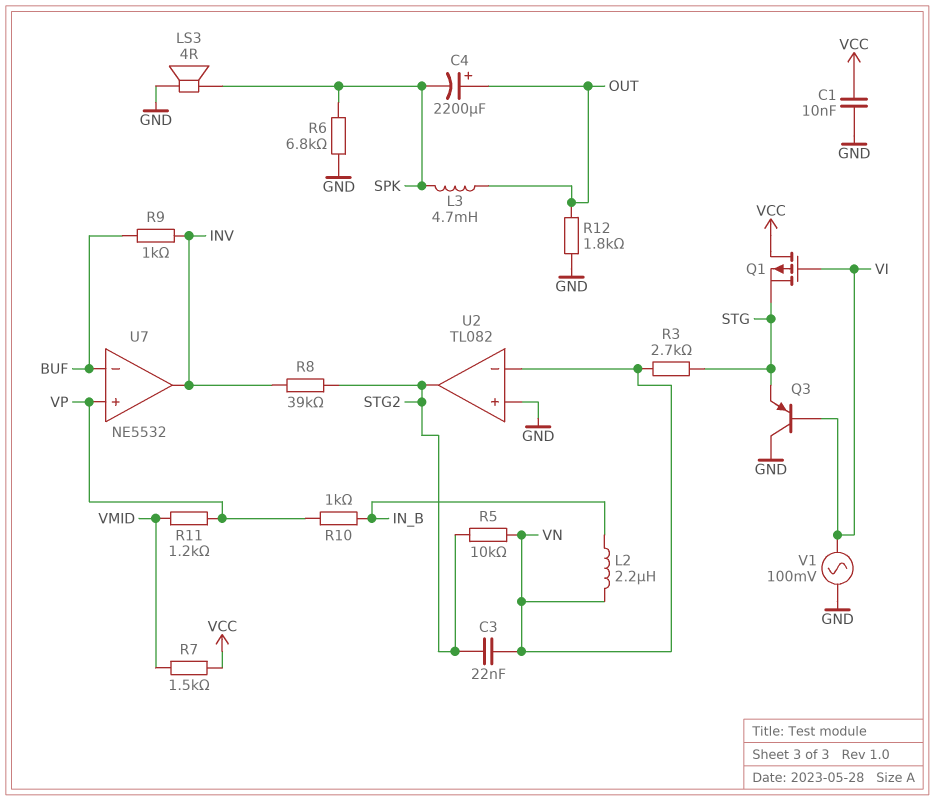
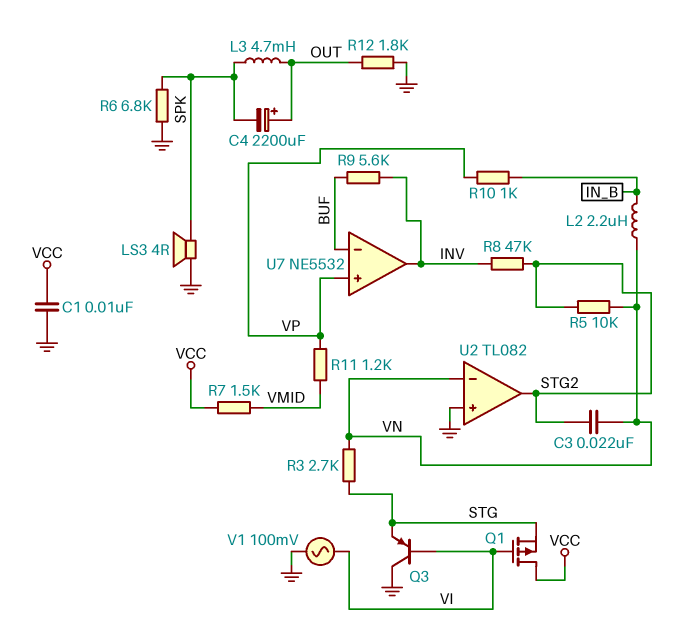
R8: 39k (INV, STG2) -> 47k (INV, STG2)
R9: 1k (BUF, INV) -> 5.6k (BUF, INV)

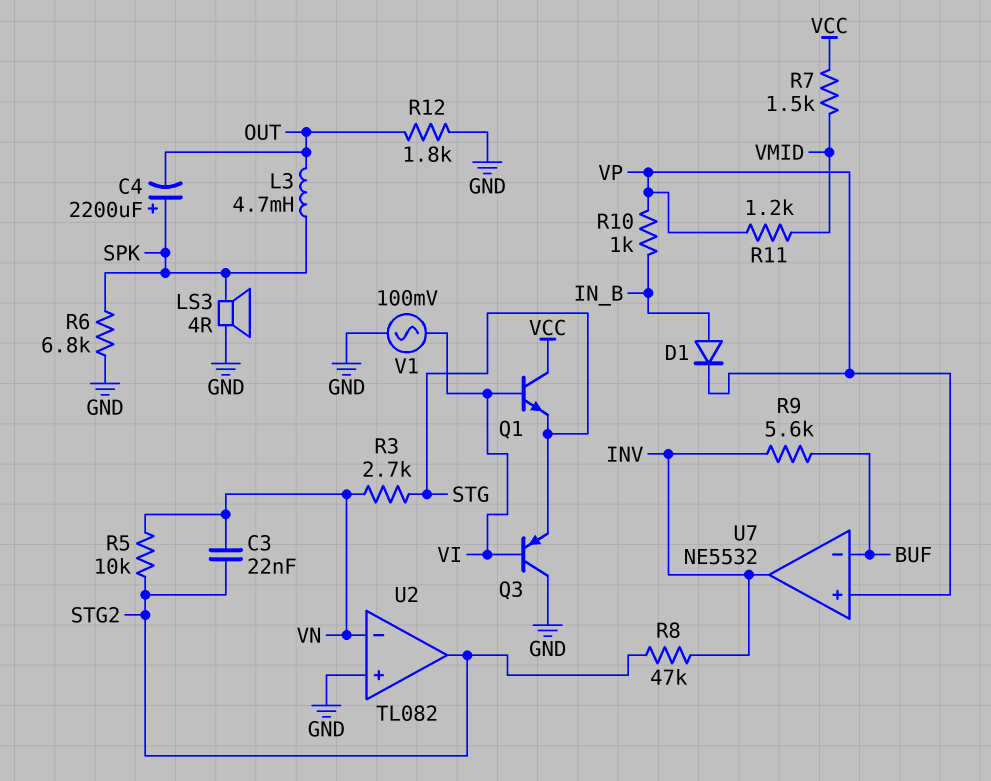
C1: 10nF (GND, VCC) -> none
C4: 2200uF (plus OUT, minus SPK) -> 2200uF (plus SPK, minus OUT)
D1: none -> diode (A IN_B, K VP)
L2: 2.2uH (IN_B, VN) -> none
Q1: PMOS (G VI, D VCC, S STG) -> NPN (B VI, C VCC, E STG)

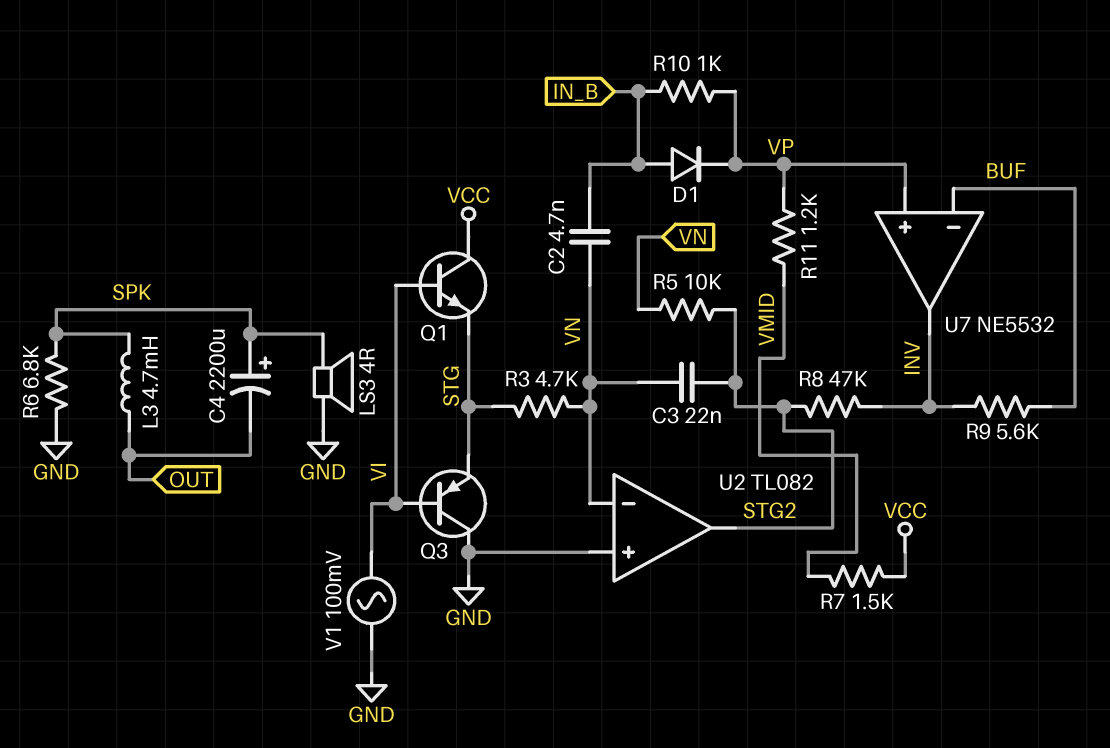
C2: none -> 4.7nF (IN_B, VN)
R3: 2.7k (STG, VN) -> 4.7k (STG, VN)
R12: 1.8k (GND, OUT) -> none

